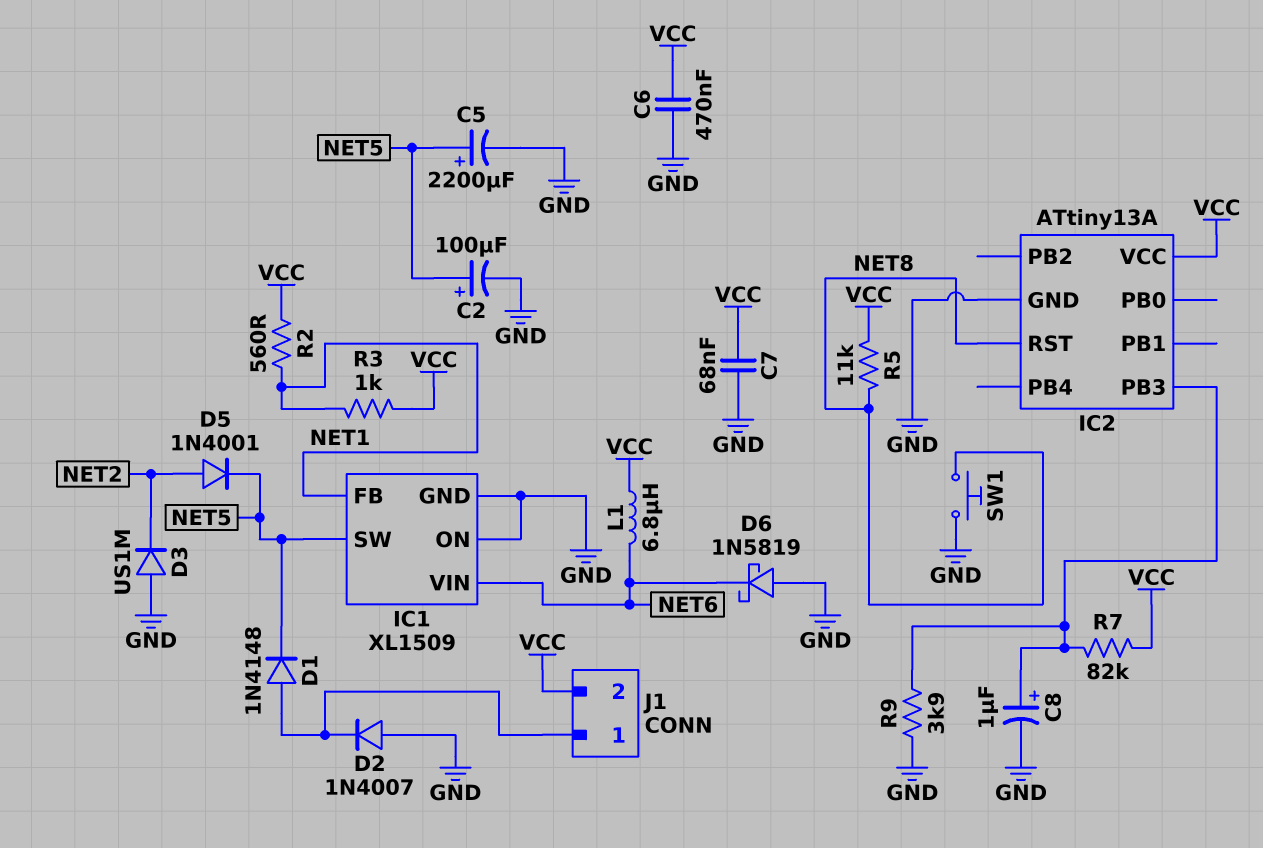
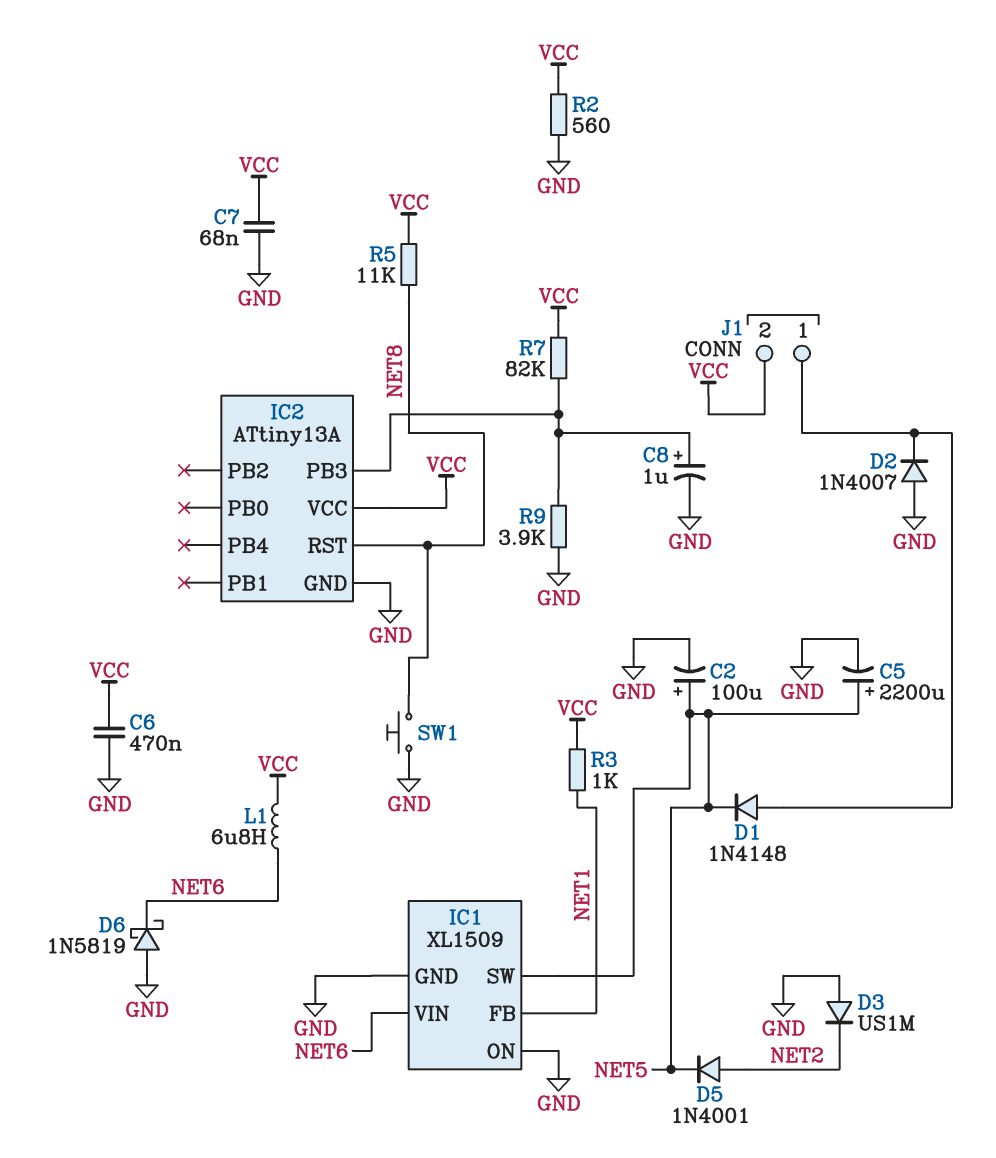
R2: 560 (NET1, VCC) -> 560 (GND, VCC)

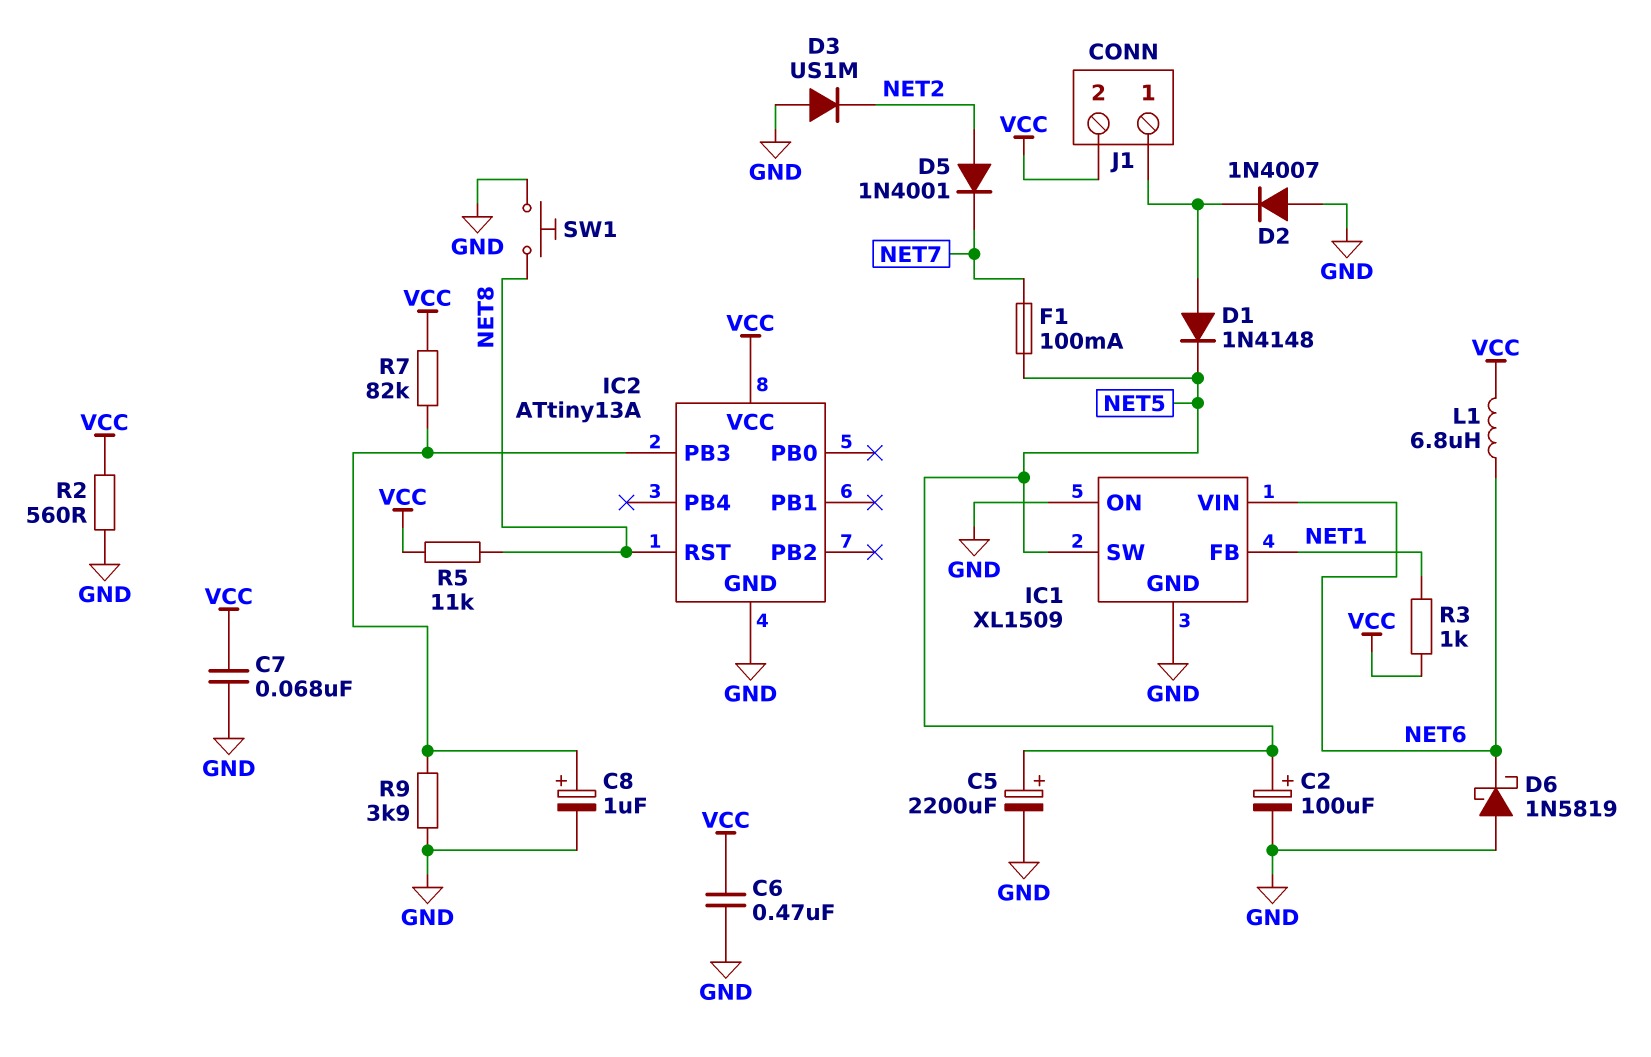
D5: diode 1N4001 (A NET2, K NET5) -> diode 1N4001 (A NET2, K NET7)
F1: none -> 100mA (NET5, NET7)

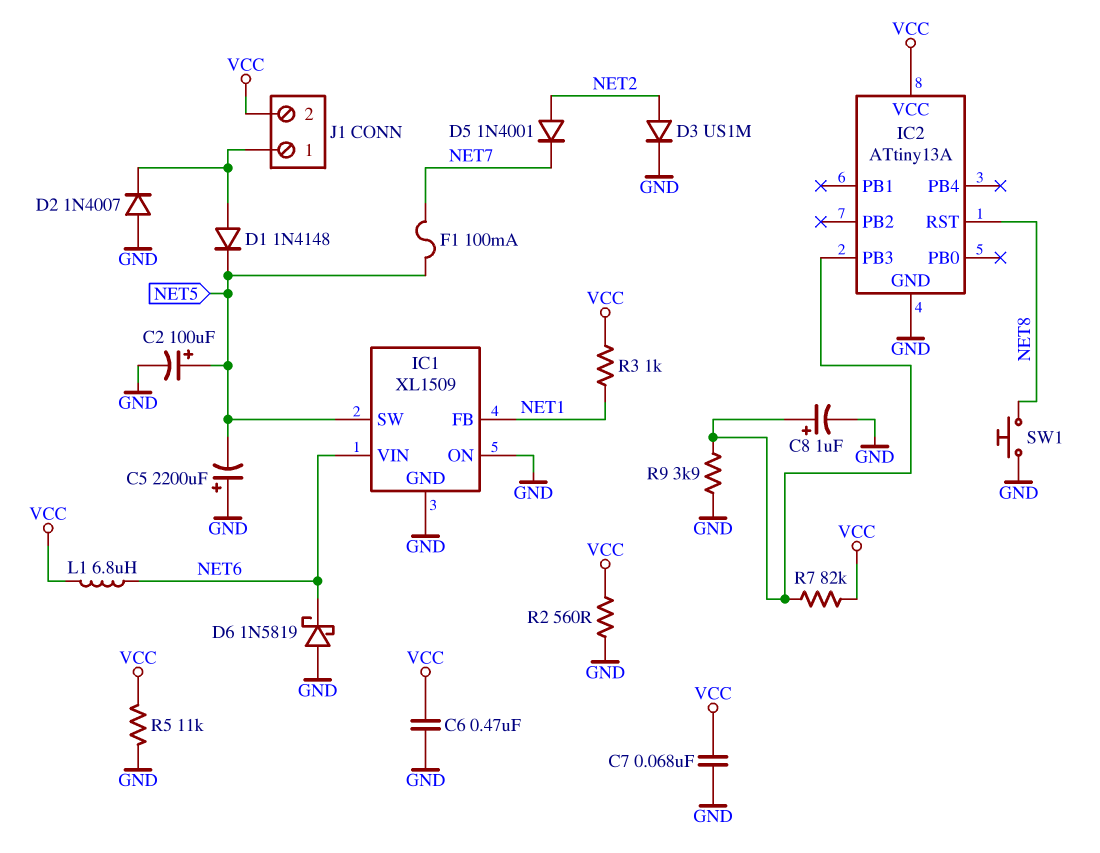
C5: 2200uF (plus NET5, minus GND) -> 2200uF (plus GND, minus NET5)
D3: diode US1M (A GND, K NET2) -> diode US1M (A NET2, K GND)
R5: 11k (NET8, VCC) -> 11k (GND, VCC)

